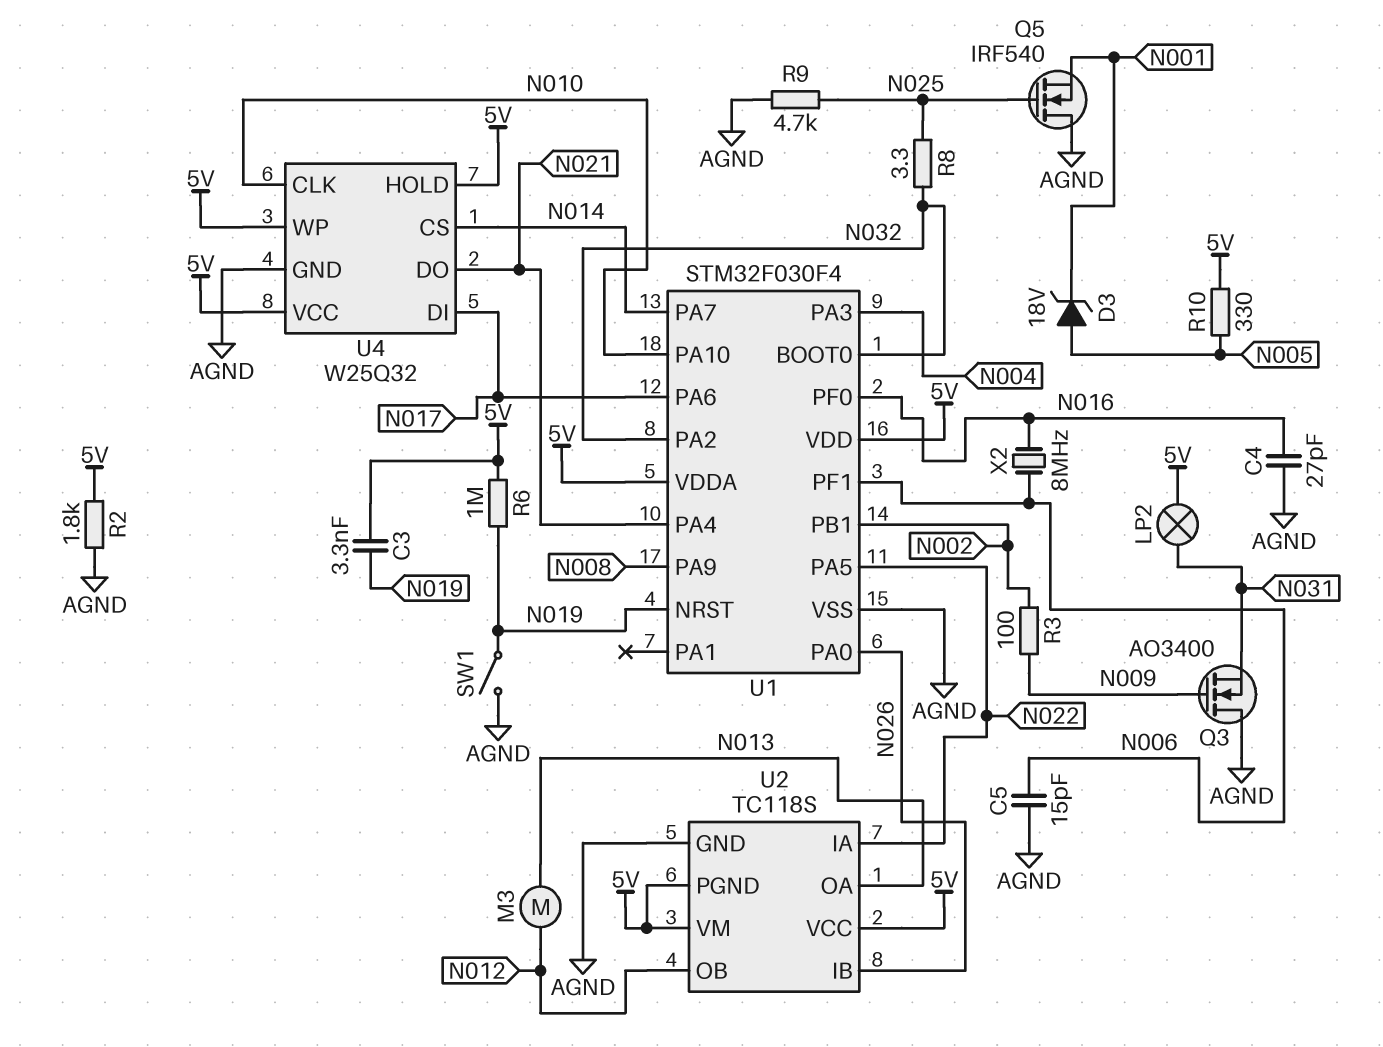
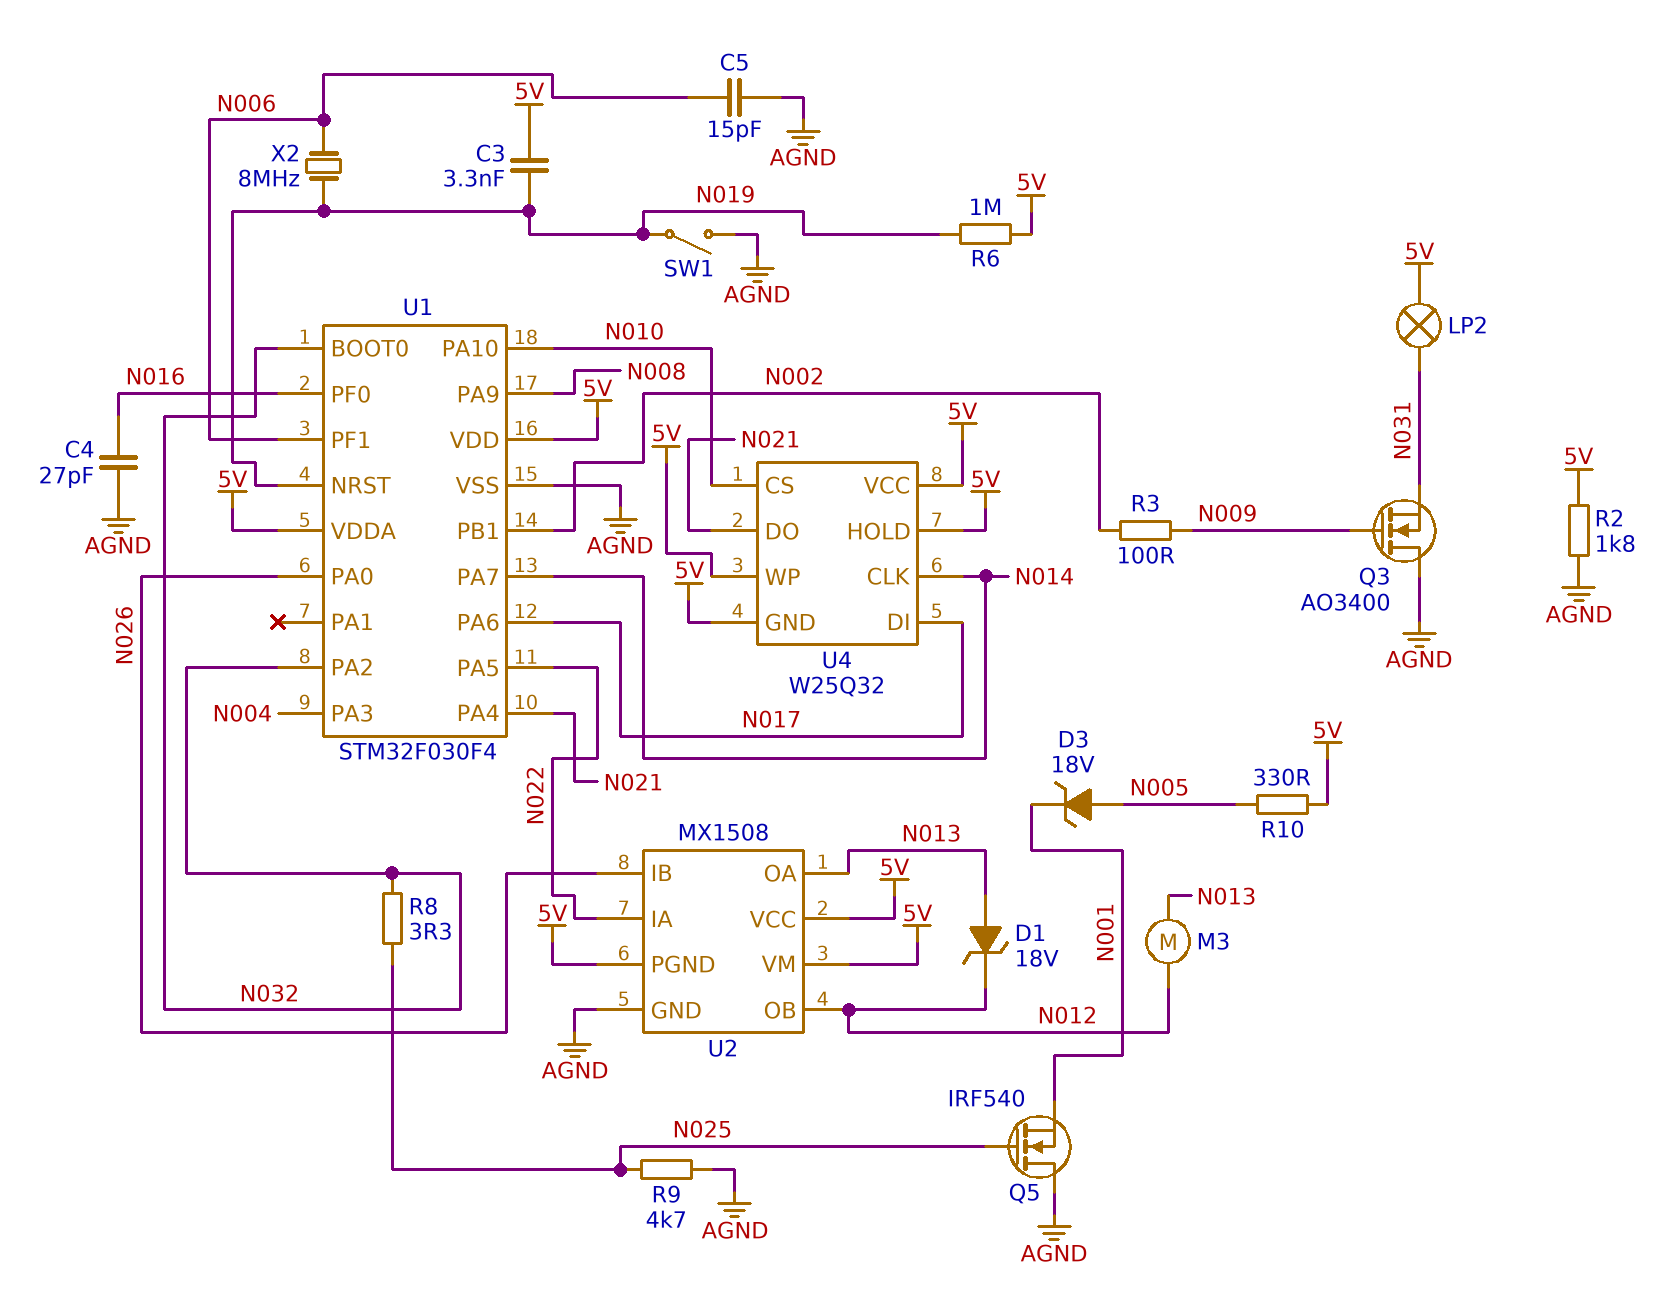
D1: none -> zener 18V (A N013, K N012)
U2: TC118S -> MX1508
U4 pin CLK: N010 -> N014
U4 pin CS: N014 -> N010
U4 pin GND: AGND -> 5V
X2: 8MHz (N006, N016) -> 8MHz (N006, N019)

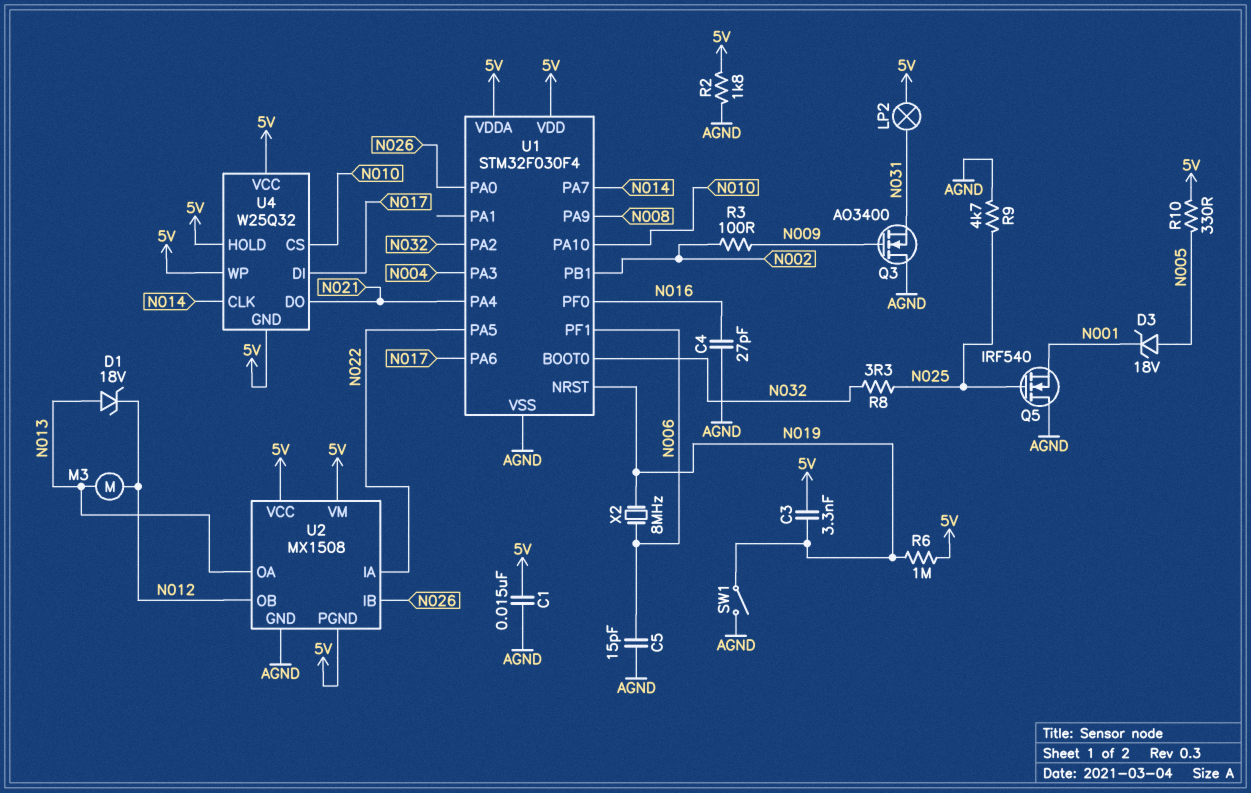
C1: none -> 15nF (5V, AGND)

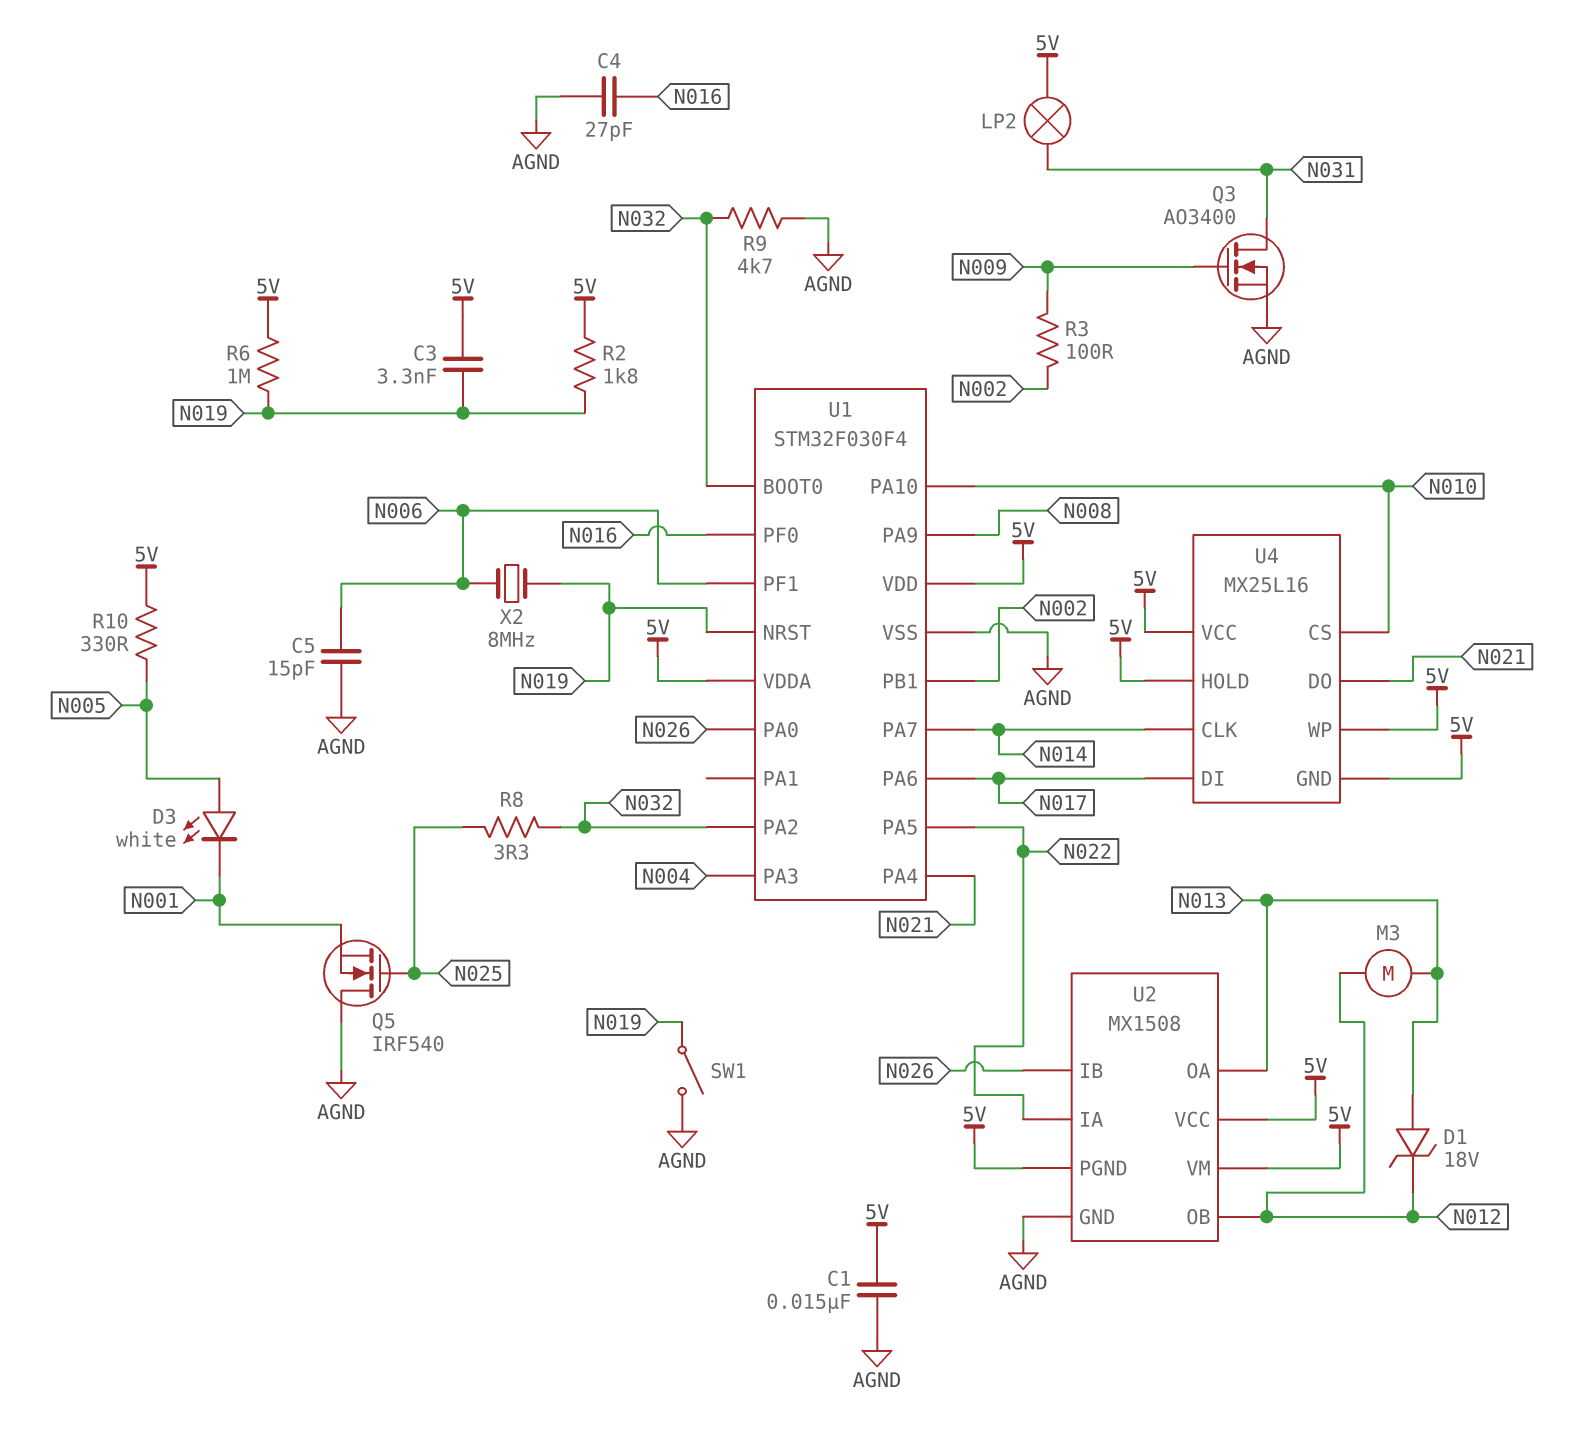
D3: zener 18V (A N005, K N001) -> LED white (A N005, K N001)
Q3: NMOS AO3400 (G N009, D AGND, S N031) -> NMOS AO3400 (G N009, D N031, S AGND)
R2: 1.8k (5V, AGND) -> 1.8k (5V, N019)
R9: 4.7k (AGND, N025) -> 4.7k (AGND, N032)
U4: W25Q32 -> MX25L16

